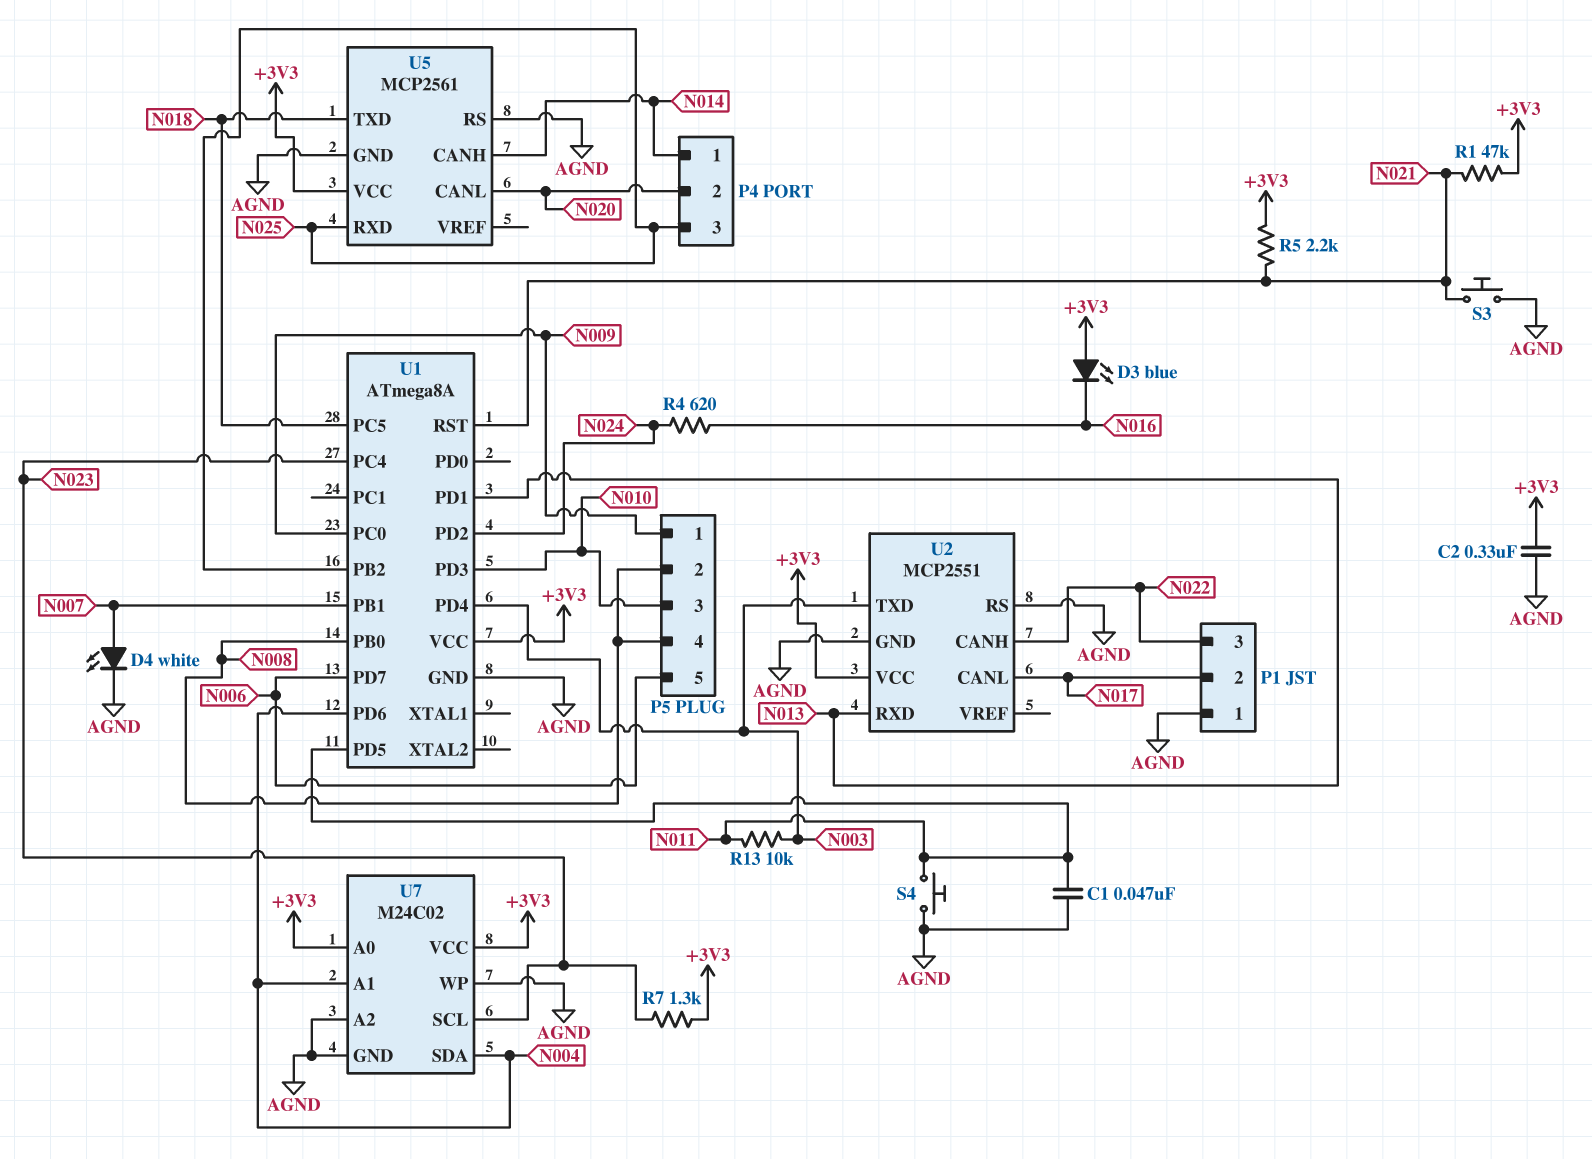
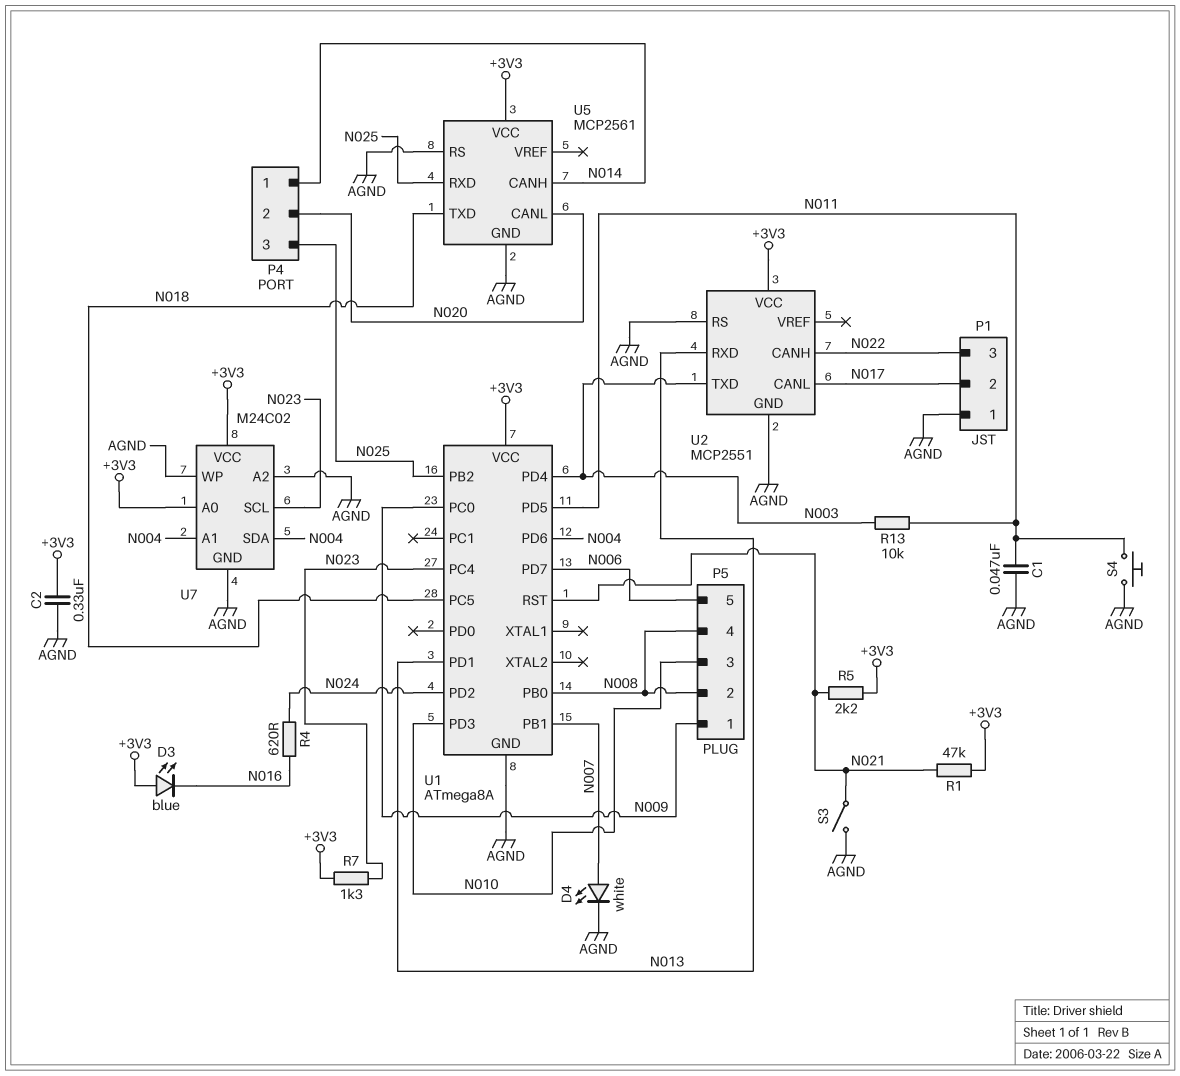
S3: button (AGND, N021) -> switch (AGND, N021)

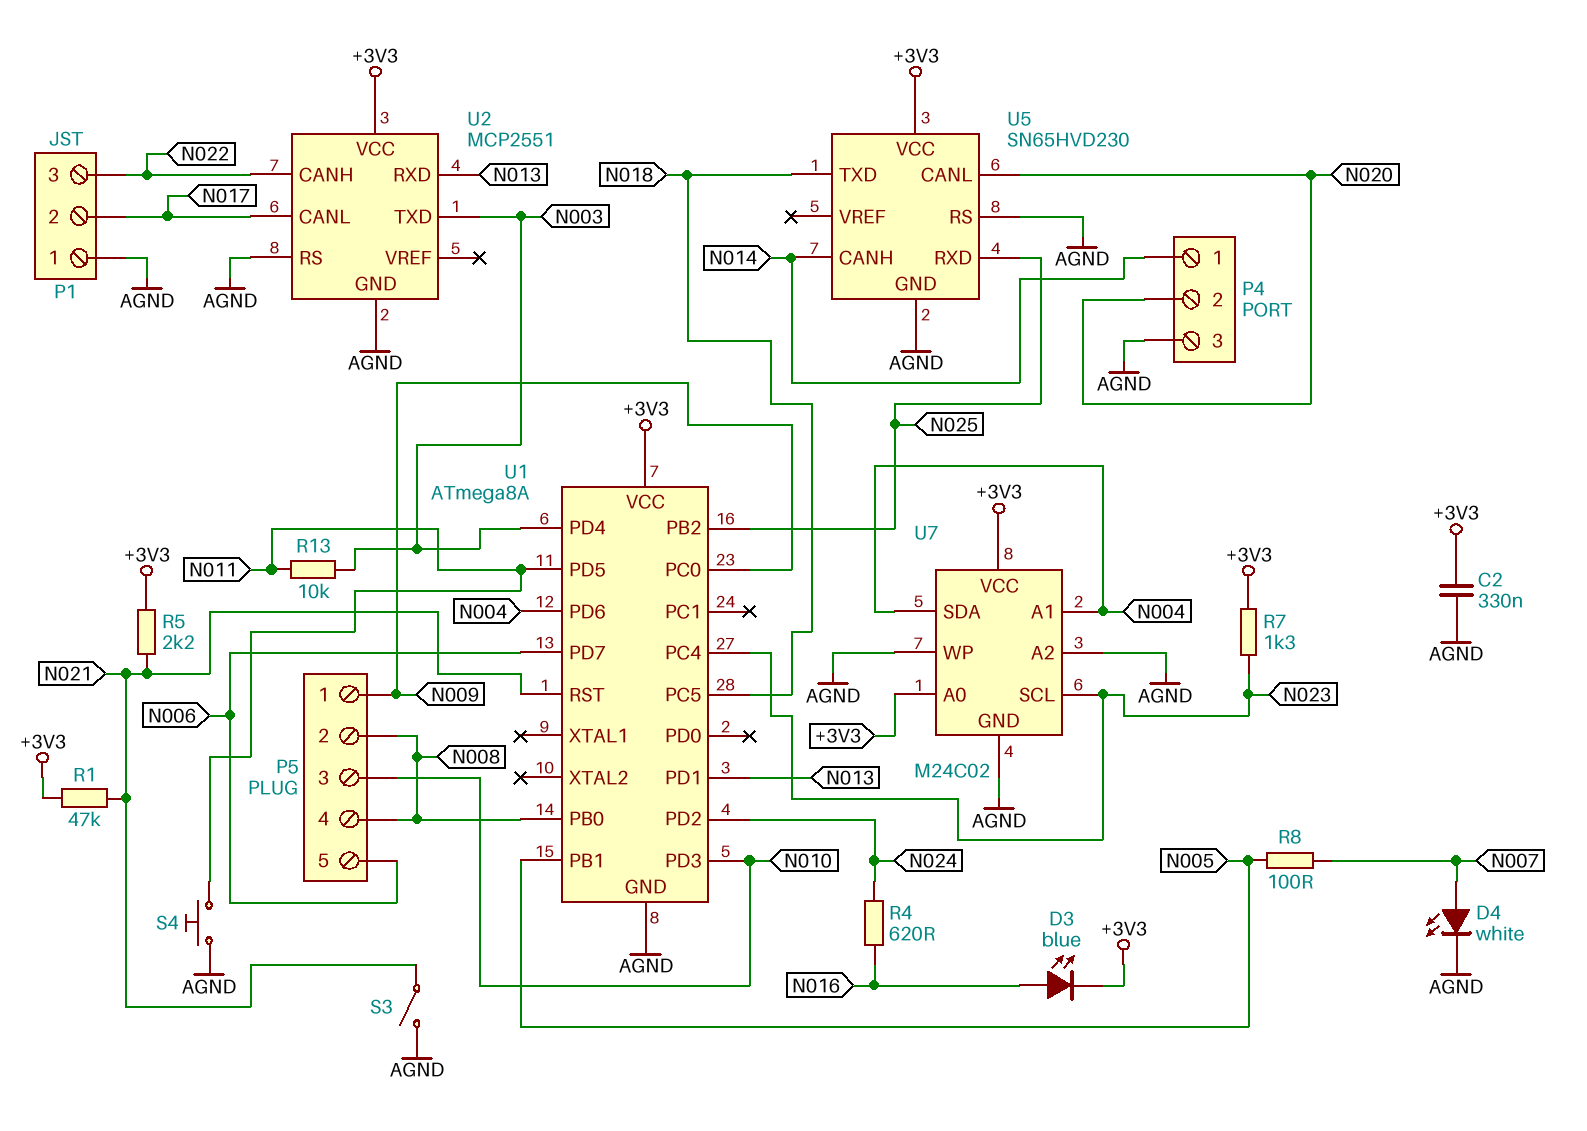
C1: 47nF (AGND, N011) -> none
D3: LED blue (A +3V3, K N016) -> LED blue (A N016, K +3V3)
P4 pin 3: N025 -> AGND
R8: none -> 100 (N005, N007)
U1 pin PB1: N007 -> N005
U5: MCP2561 -> SN65HVD230

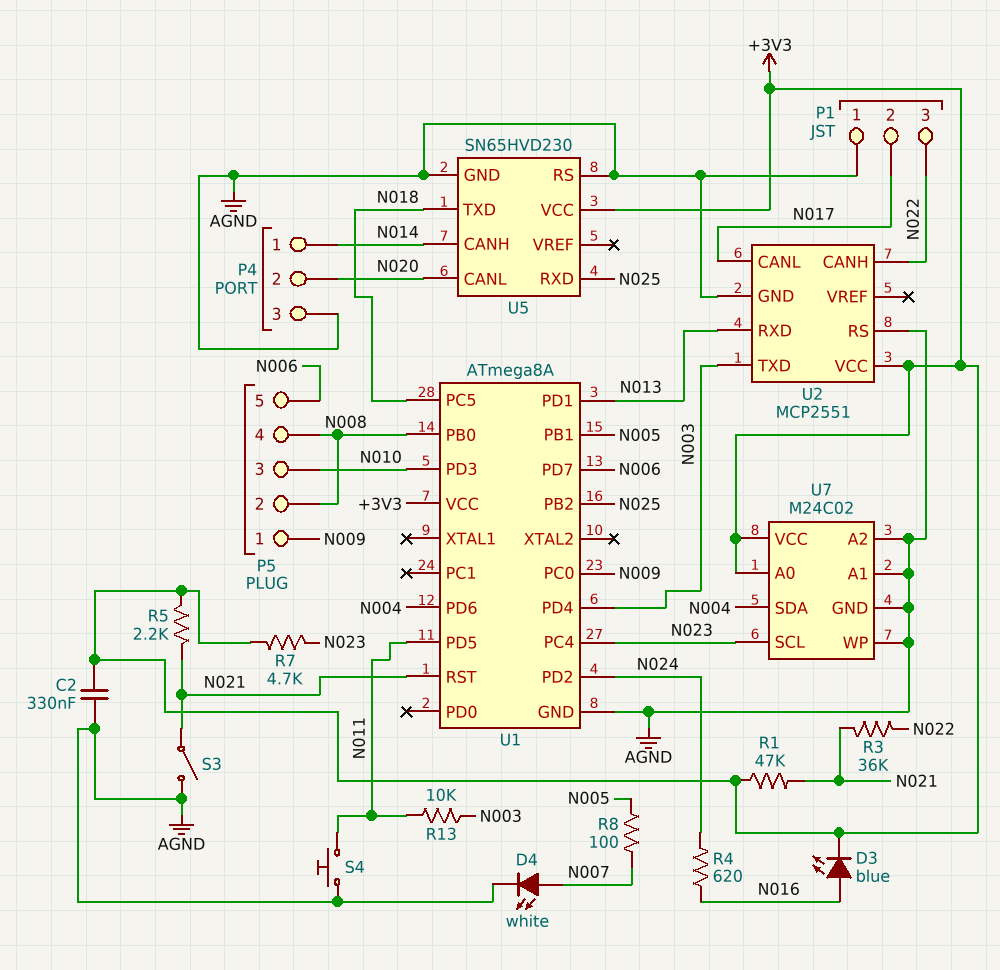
R3: none -> 36k (N021, N022)
R7: 1.3k (+3V3, N023) -> 4.7k (+3V3, N023)
U7 pin A1: N004 -> AGND

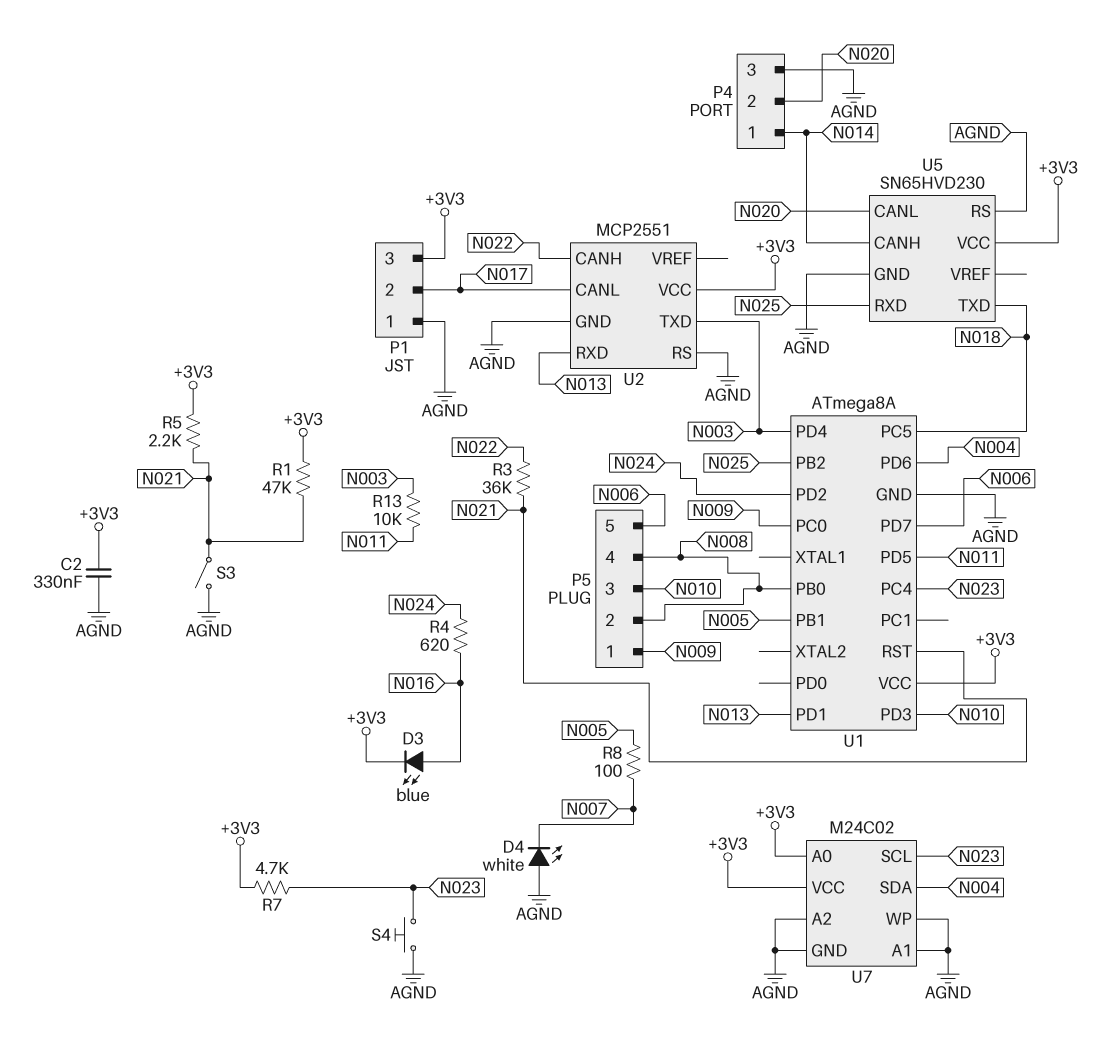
D4: LED white (A N007, K AGND) -> LED white (A AGND, K N007)
P1 pin 3: N022 -> +3V3
S4: button (AGND, N011) -> button (AGND, N023)

